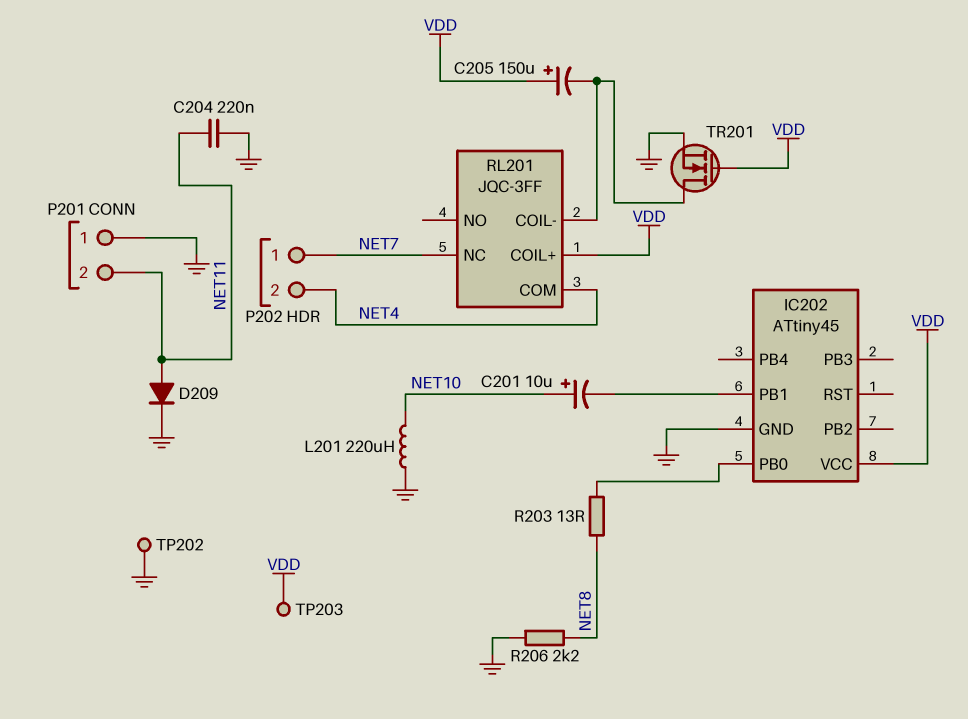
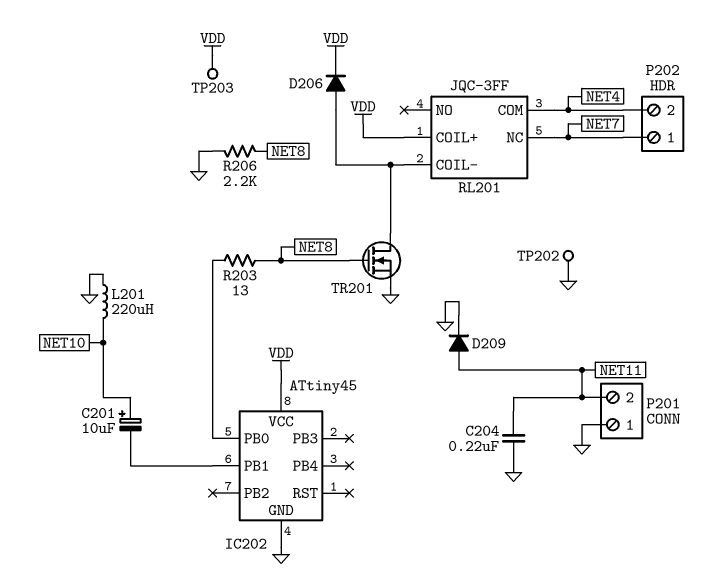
C205: 150uF (plus VDD, minus RL201/COIL-) -> none
D206: none -> diode (A RL201/COIL-, K VDD)
TR201: NMOS (G VDD, D RL201/COIL-, S GND) -> NMOS (G NET8, D RL201/COIL-, S GND)

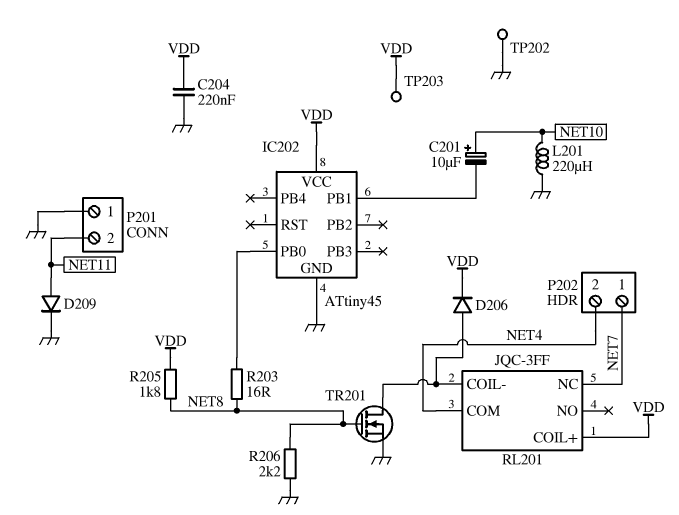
C204: 220nF (GND, NET11) -> 220nF (GND, VDD)
R203: 13 (IC202/PB0, NET8) -> 16 (IC202/PB0, NET8)
R205: none -> 1.8k (NET8, VDD)

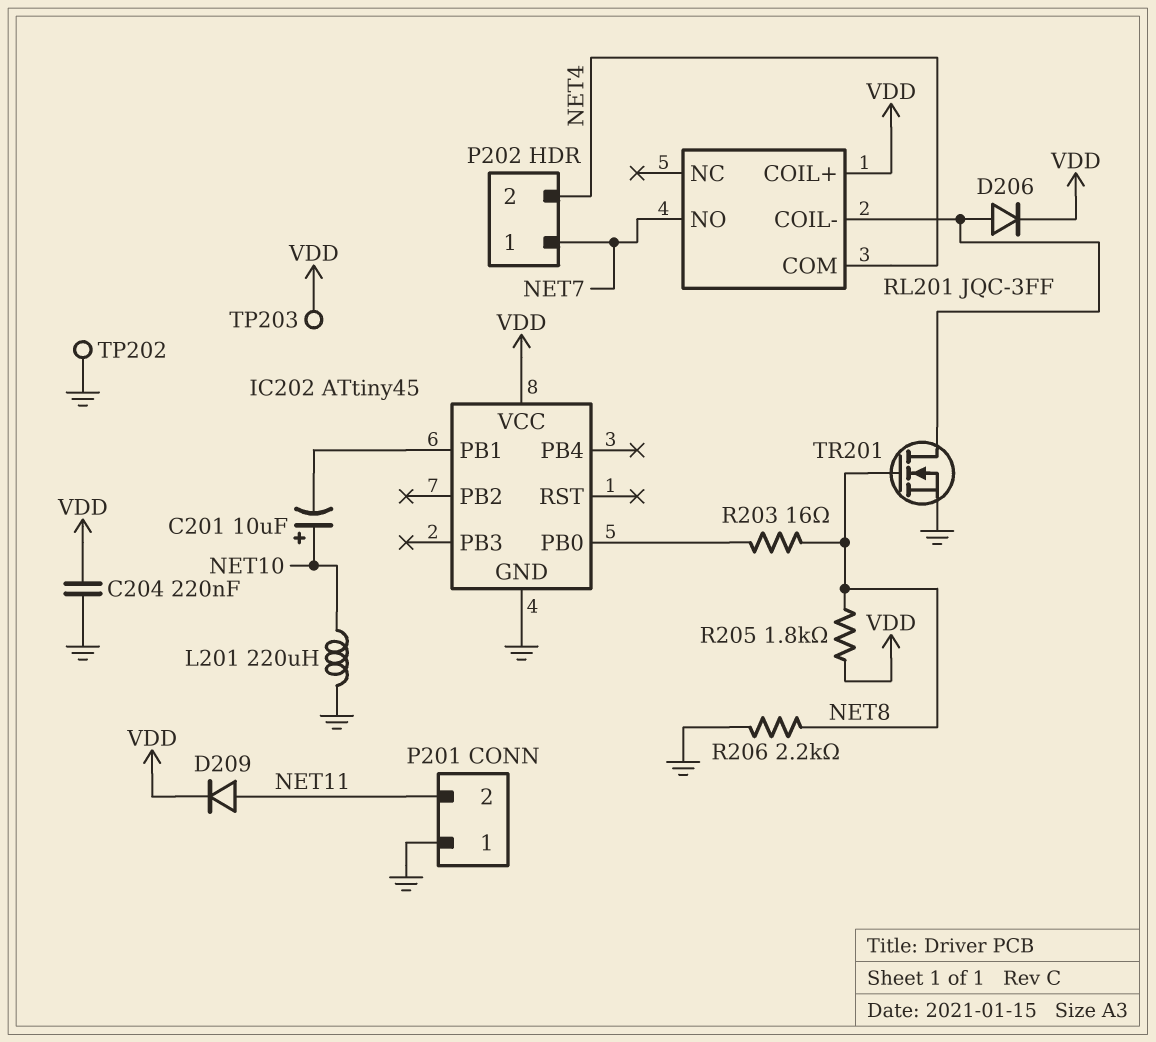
D209: diode (A NET11, K GND) -> diode (A NET11, K VDD)
RL201 pin NC: NET7 -> none
RL201 pin NO: none -> NET7

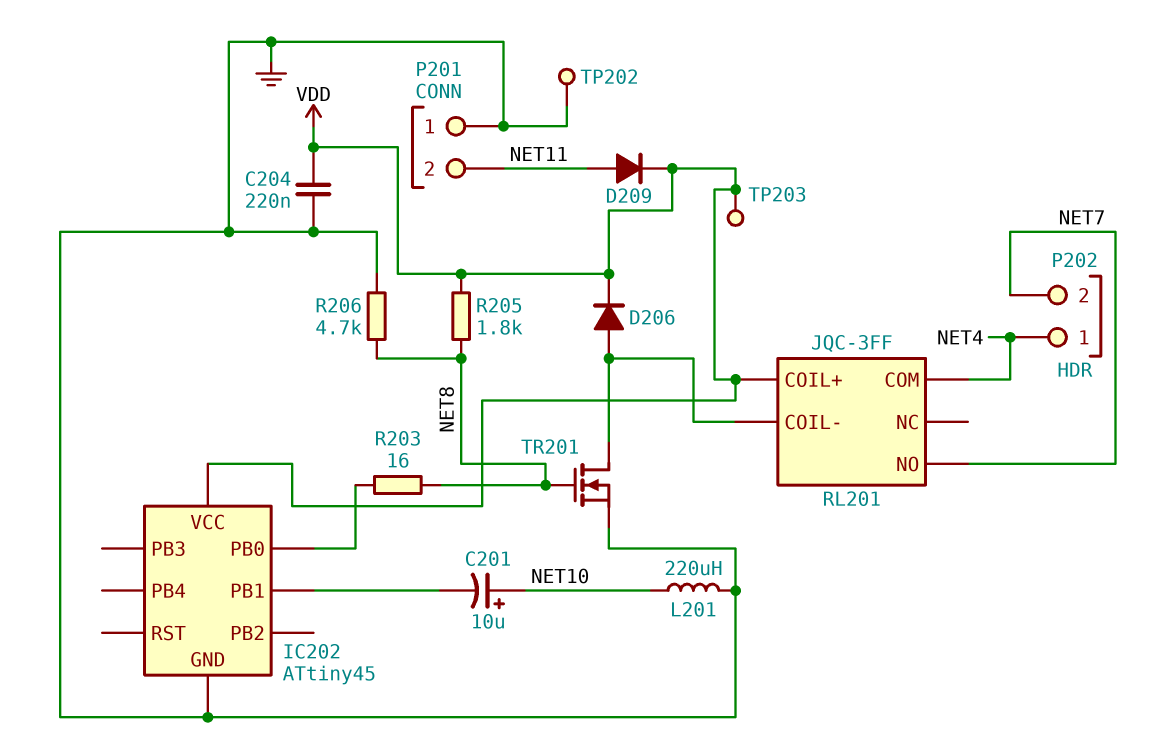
P202 pin 1: NET7 -> NET4
P202 pin 2: NET4 -> NET7
R206: 2.2k (GND, NET8) -> 4.7k (GND, NET8)

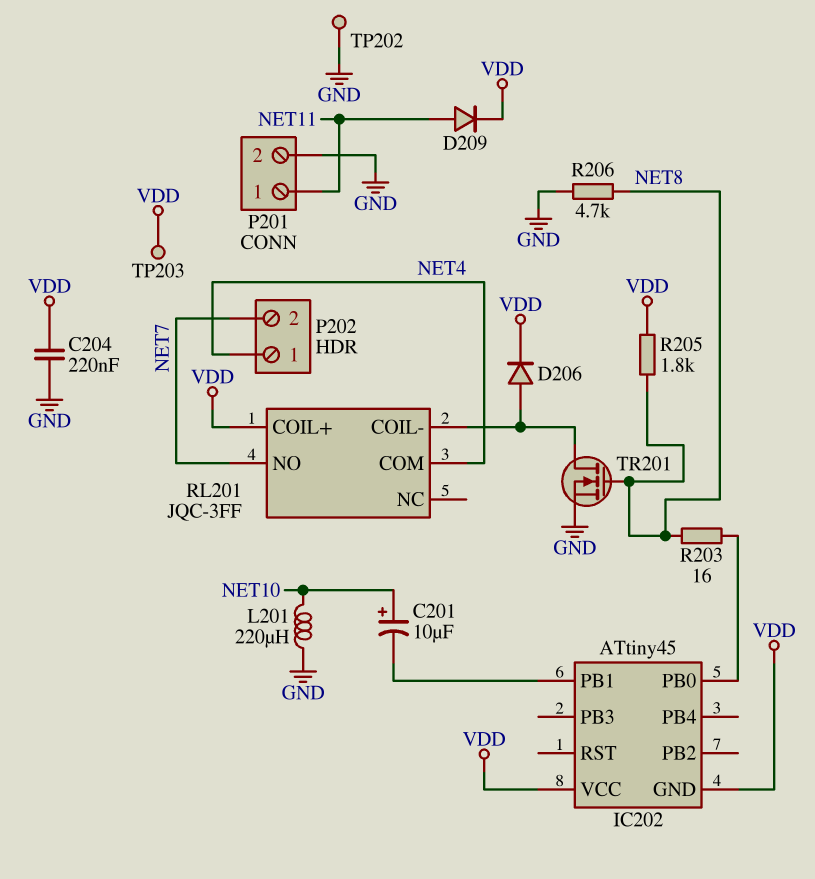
IC202 pin GND: GND -> VDD
P201 pin 1: GND -> NET11
P201 pin 2: NET11 -> GND

